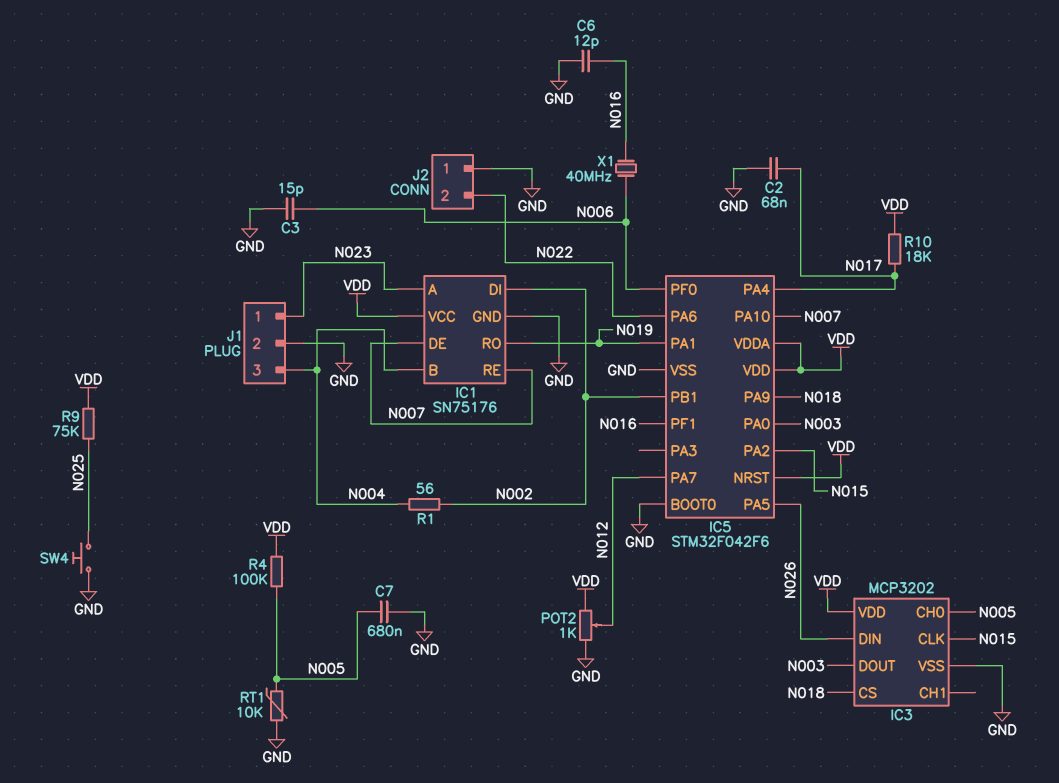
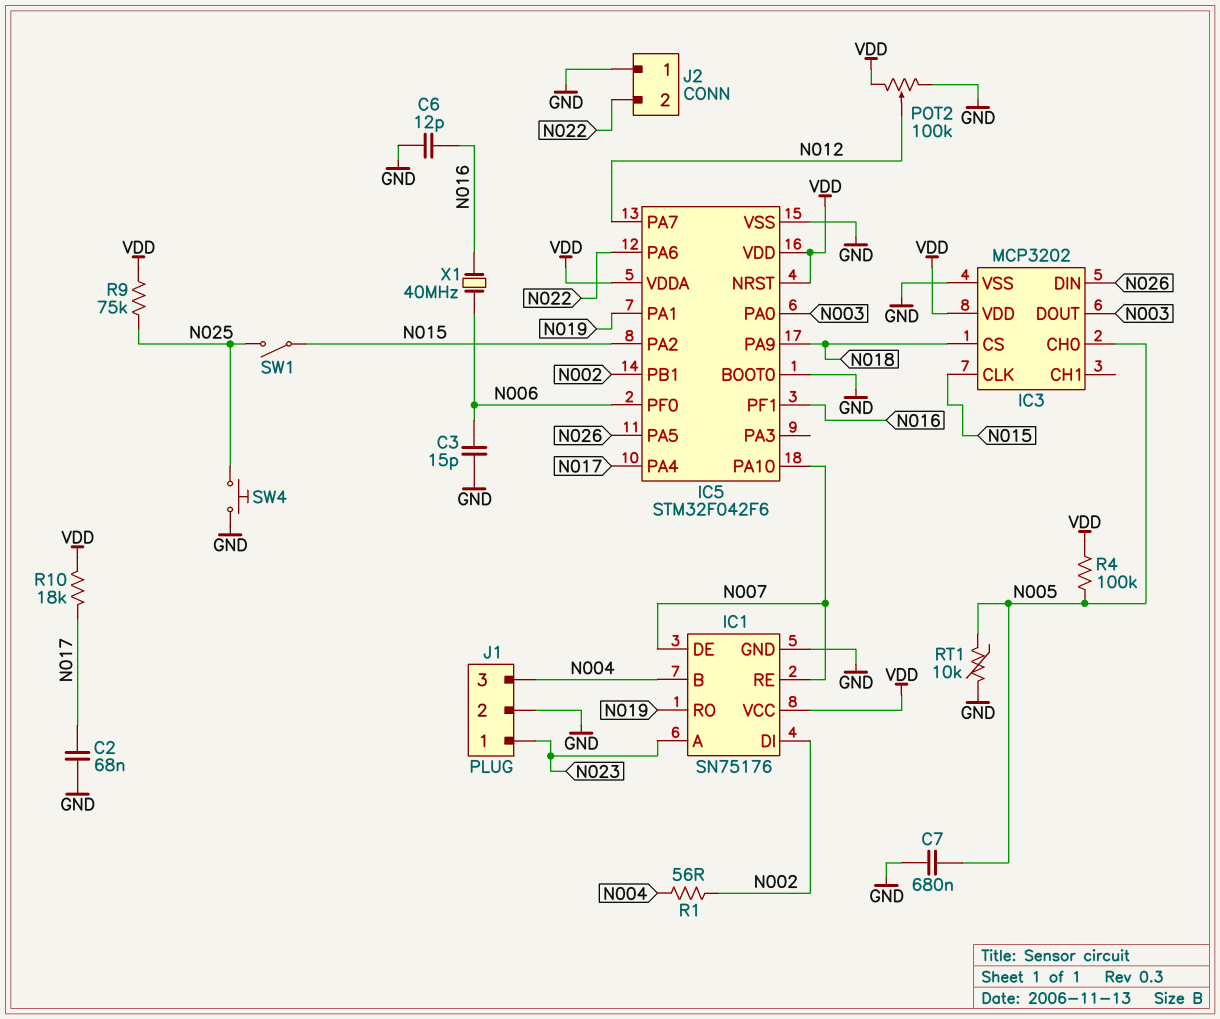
POT2: 1k (GND, VDD, wiper N012) -> 100k (GND, VDD, wiper N012)
SW1: none -> switch (N015, N025)

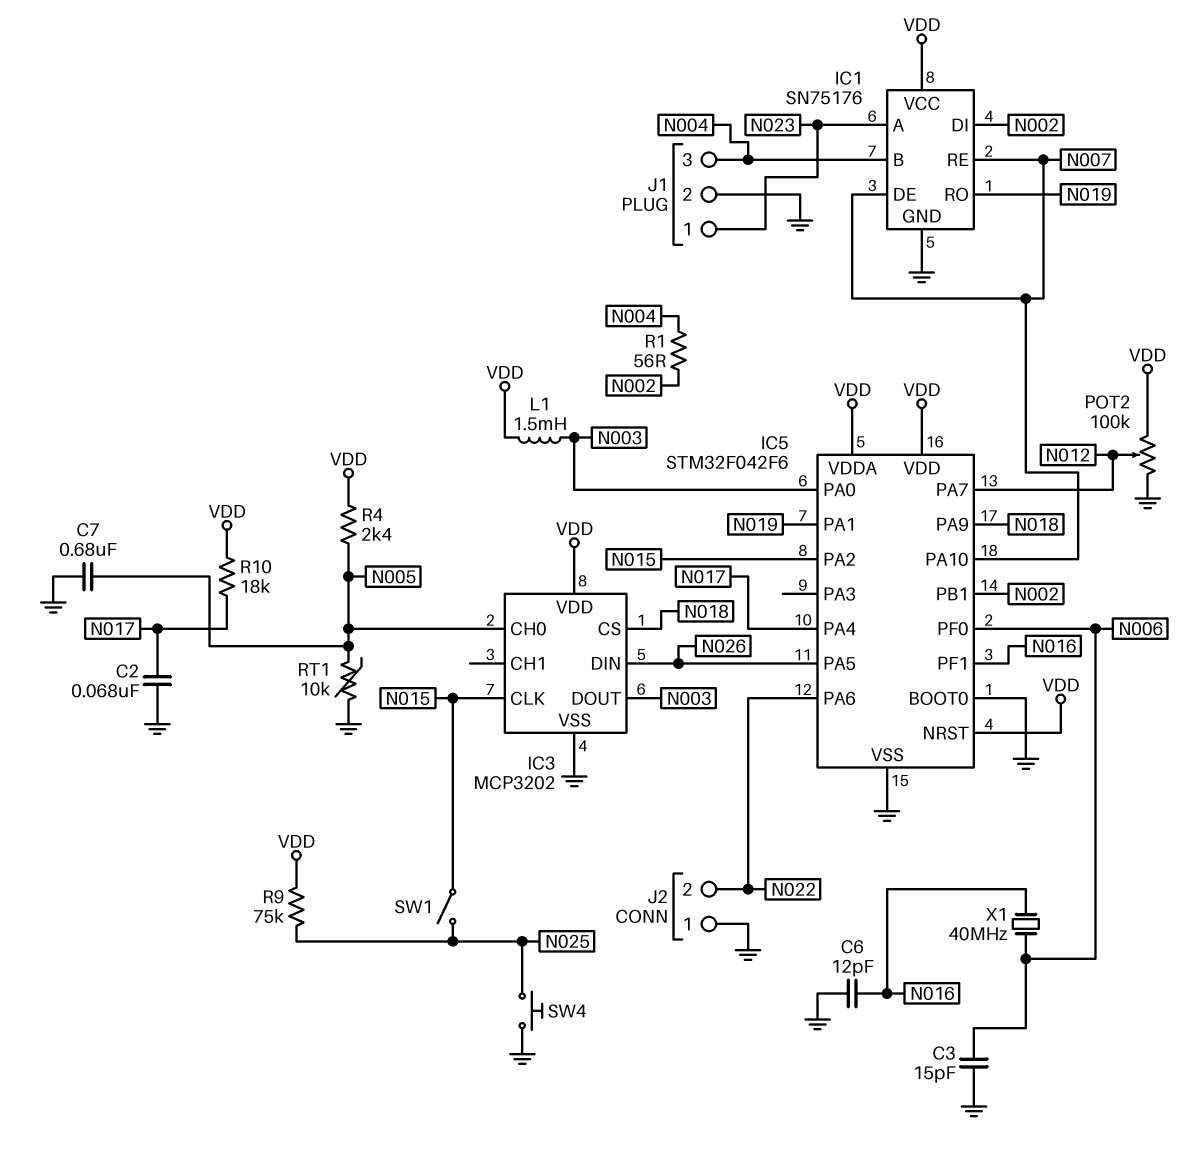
L1: none -> 1.5mH (N003, VDD)
R4: 100k (N005, VDD) -> 2.4k (N005, VDD)

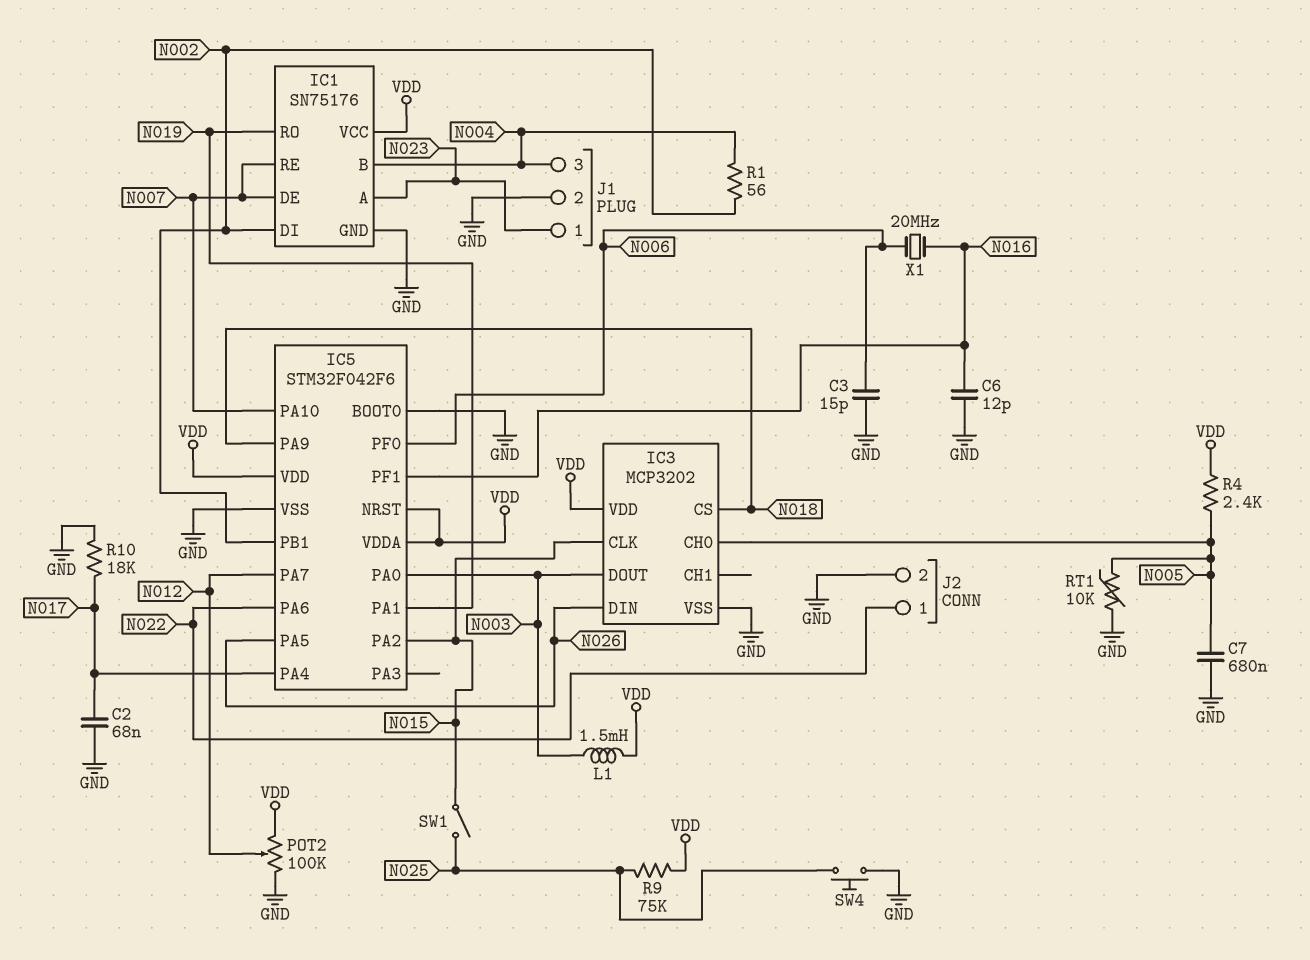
J2 pin 1: GND -> N022
J2 pin 2: N022 -> GND
R10: 18k (N017, VDD) -> 18k (GND, N017)
X1: 40MHz (N006, N016) -> 20MHz (N006, N016)

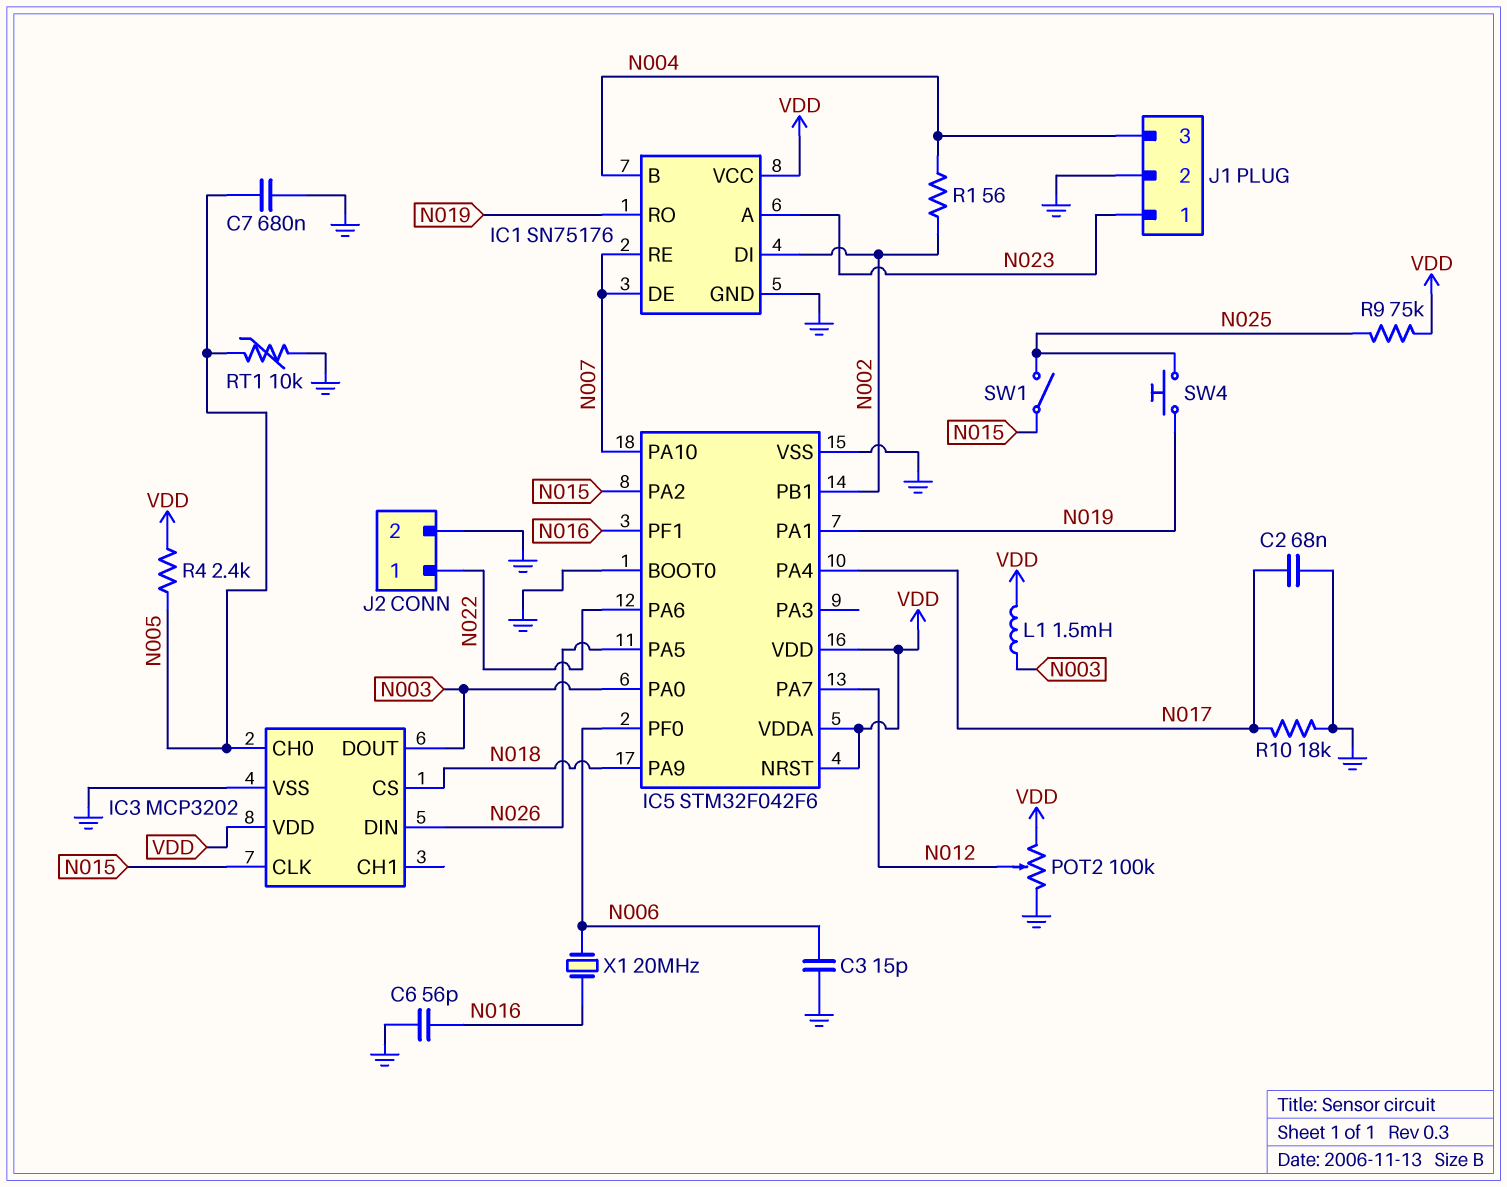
C6: 12pF (GND, N016) -> 56pF (GND, N016)
SW4: button (GND, N025) -> button (N019, N025)

